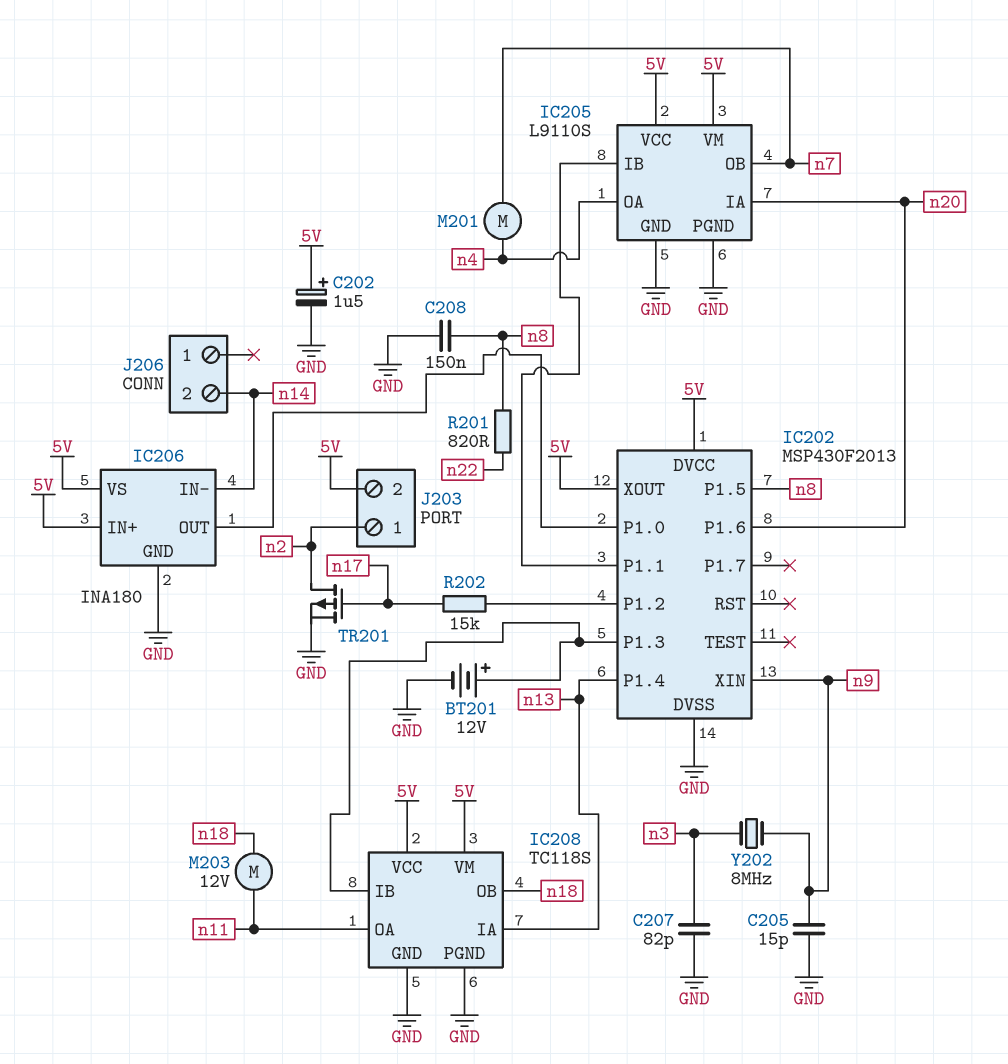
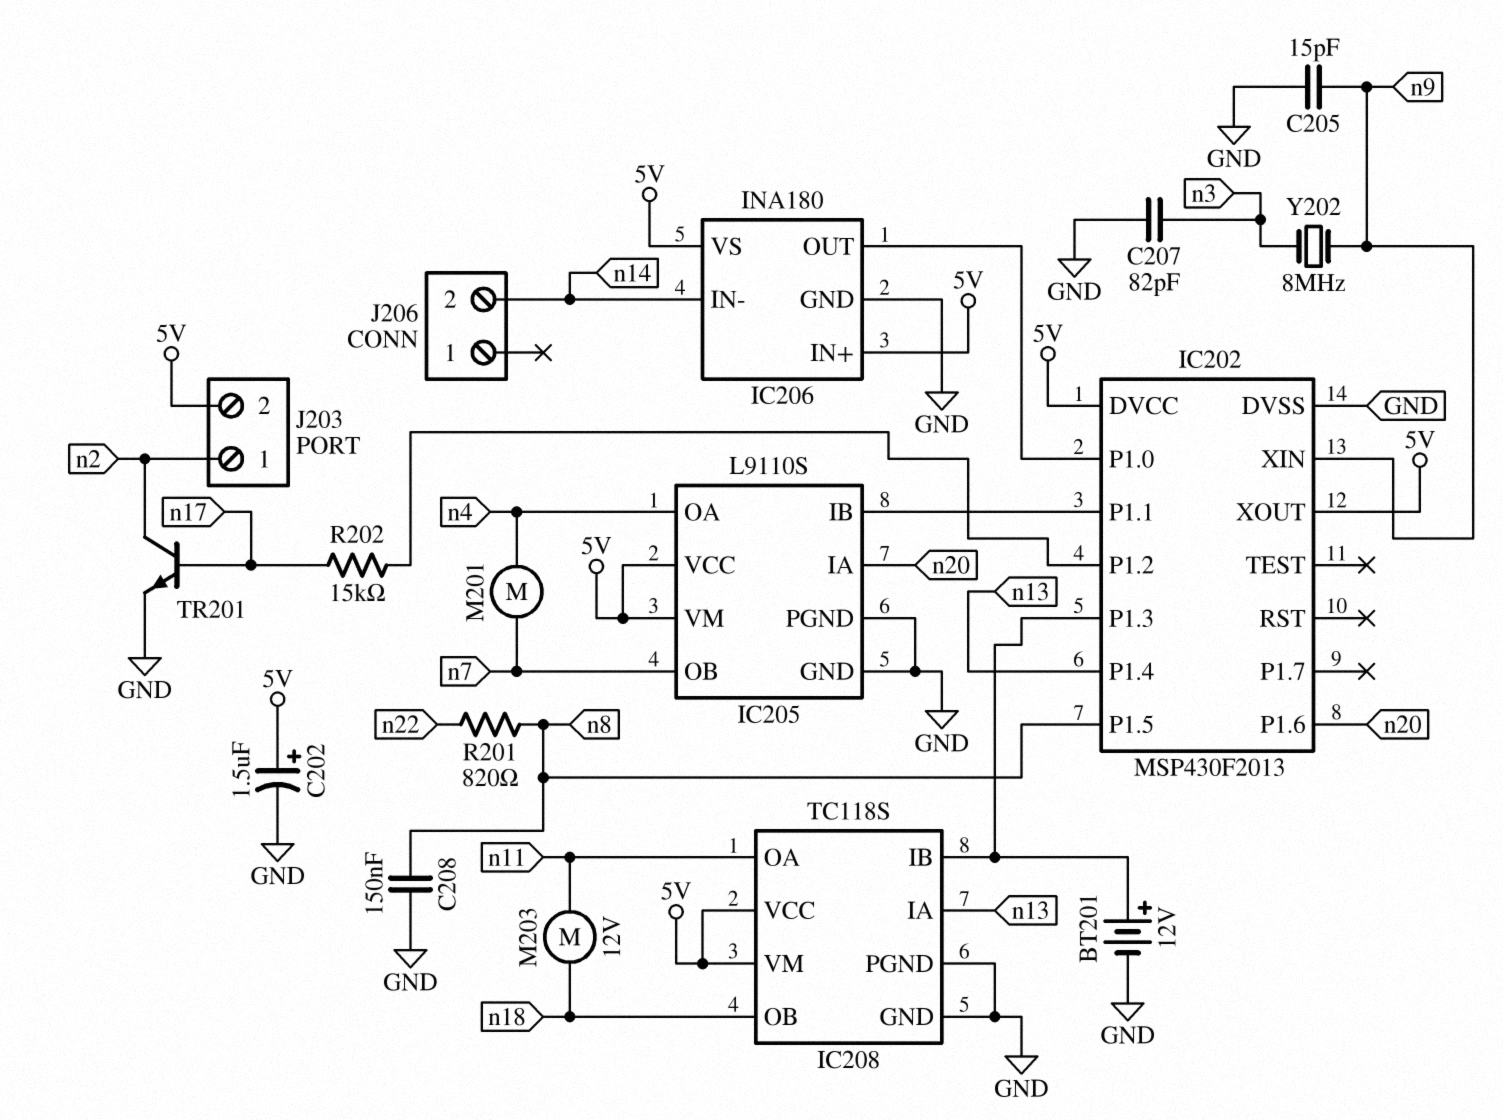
TR201: PMOS (G n17, D n2, S GND) -> NPN (B n17, C n2, E GND)

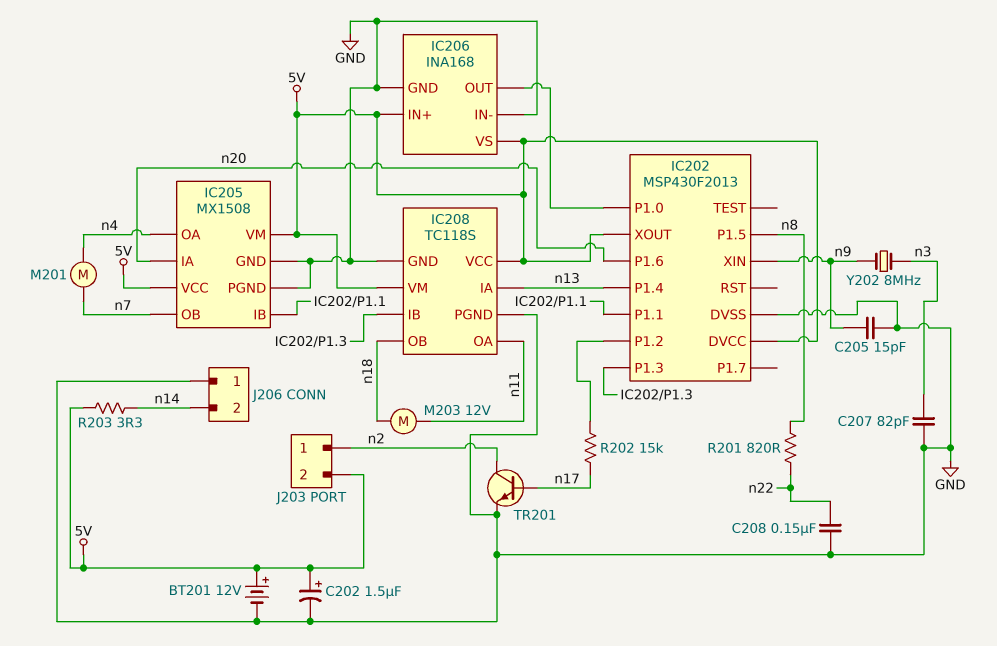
BT201: 12V (plus IC202/P1.3, minus GND) -> 12V (plus 5V, minus GND)
C208: 150nF (GND, n8) -> 150nF (GND, n22)
IC205: L9110S -> MX1508
IC206: INA180 -> INA168
IC206 pin IN-: n14 -> GND
J206 pin 1: none -> GND
R203: none -> 3.3 (5V, n14)

